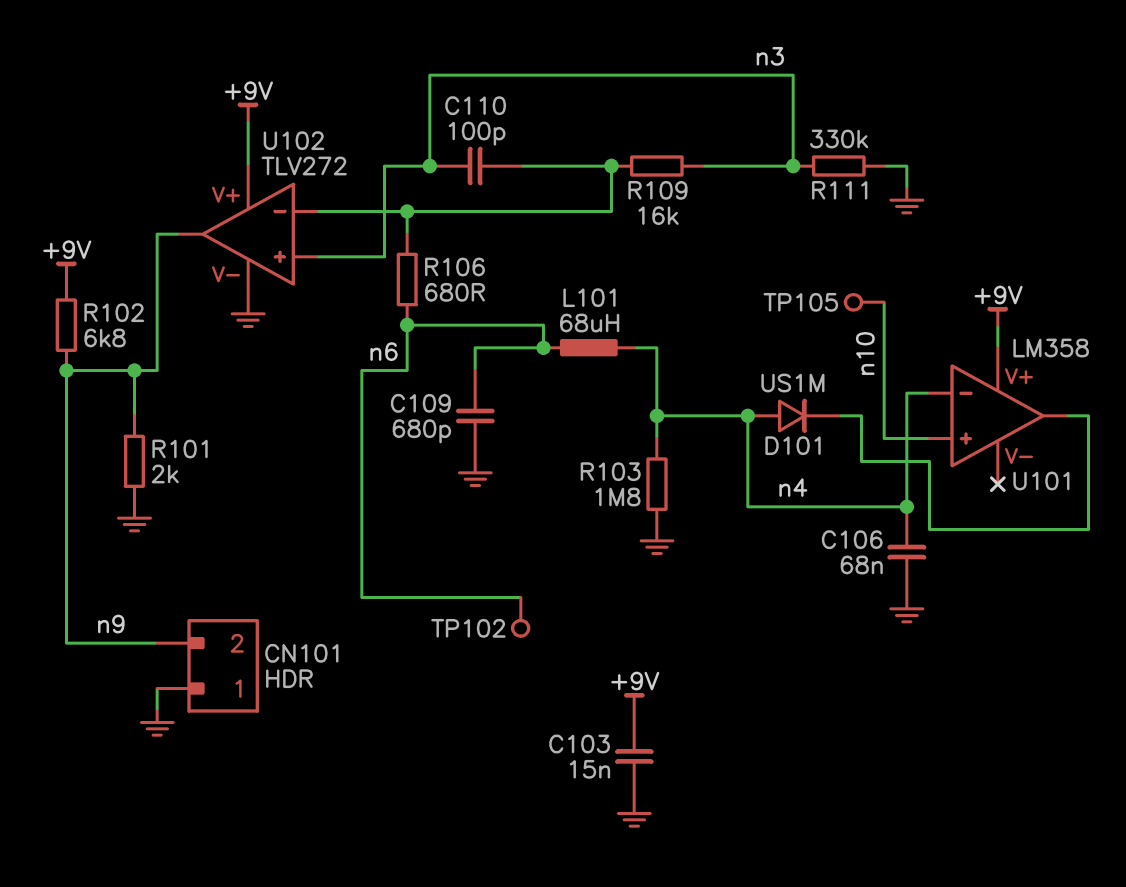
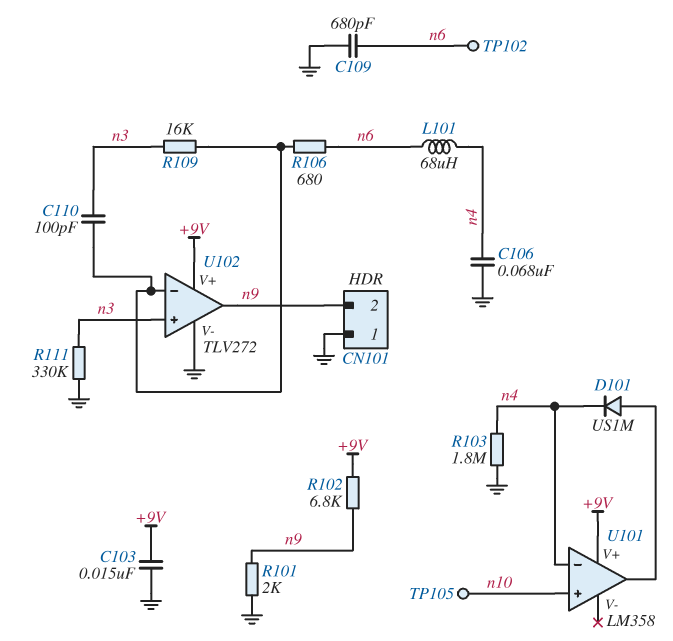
D101: diode US1M (A n4, K U101/out) -> diode US1M (A U101/out, K n4)

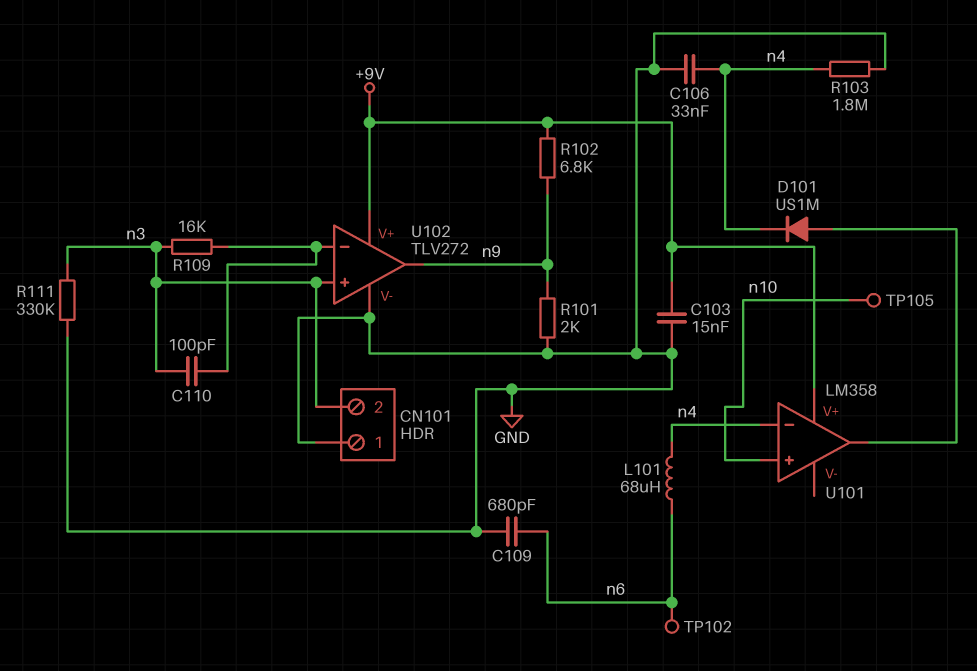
C106: 68nF (GND, n4) -> 33nF (GND, n4)
CN101 pin 2: n9 -> n3
R106: 680 (U102/in-, n6) -> none

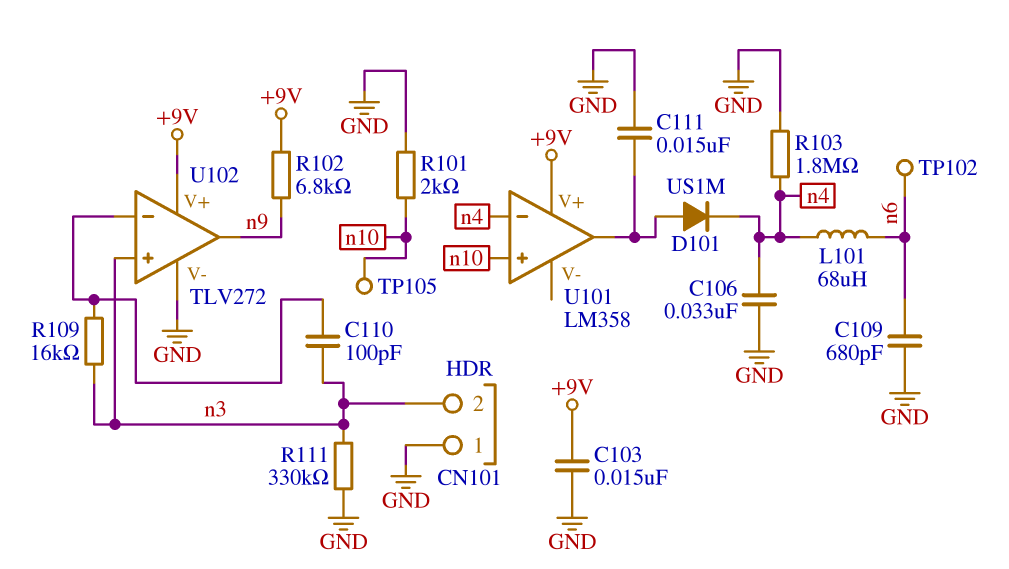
C111: none -> 15nF (GND, U101/out)
R101: 2k (GND, n9) -> 2k (GND, n10)

